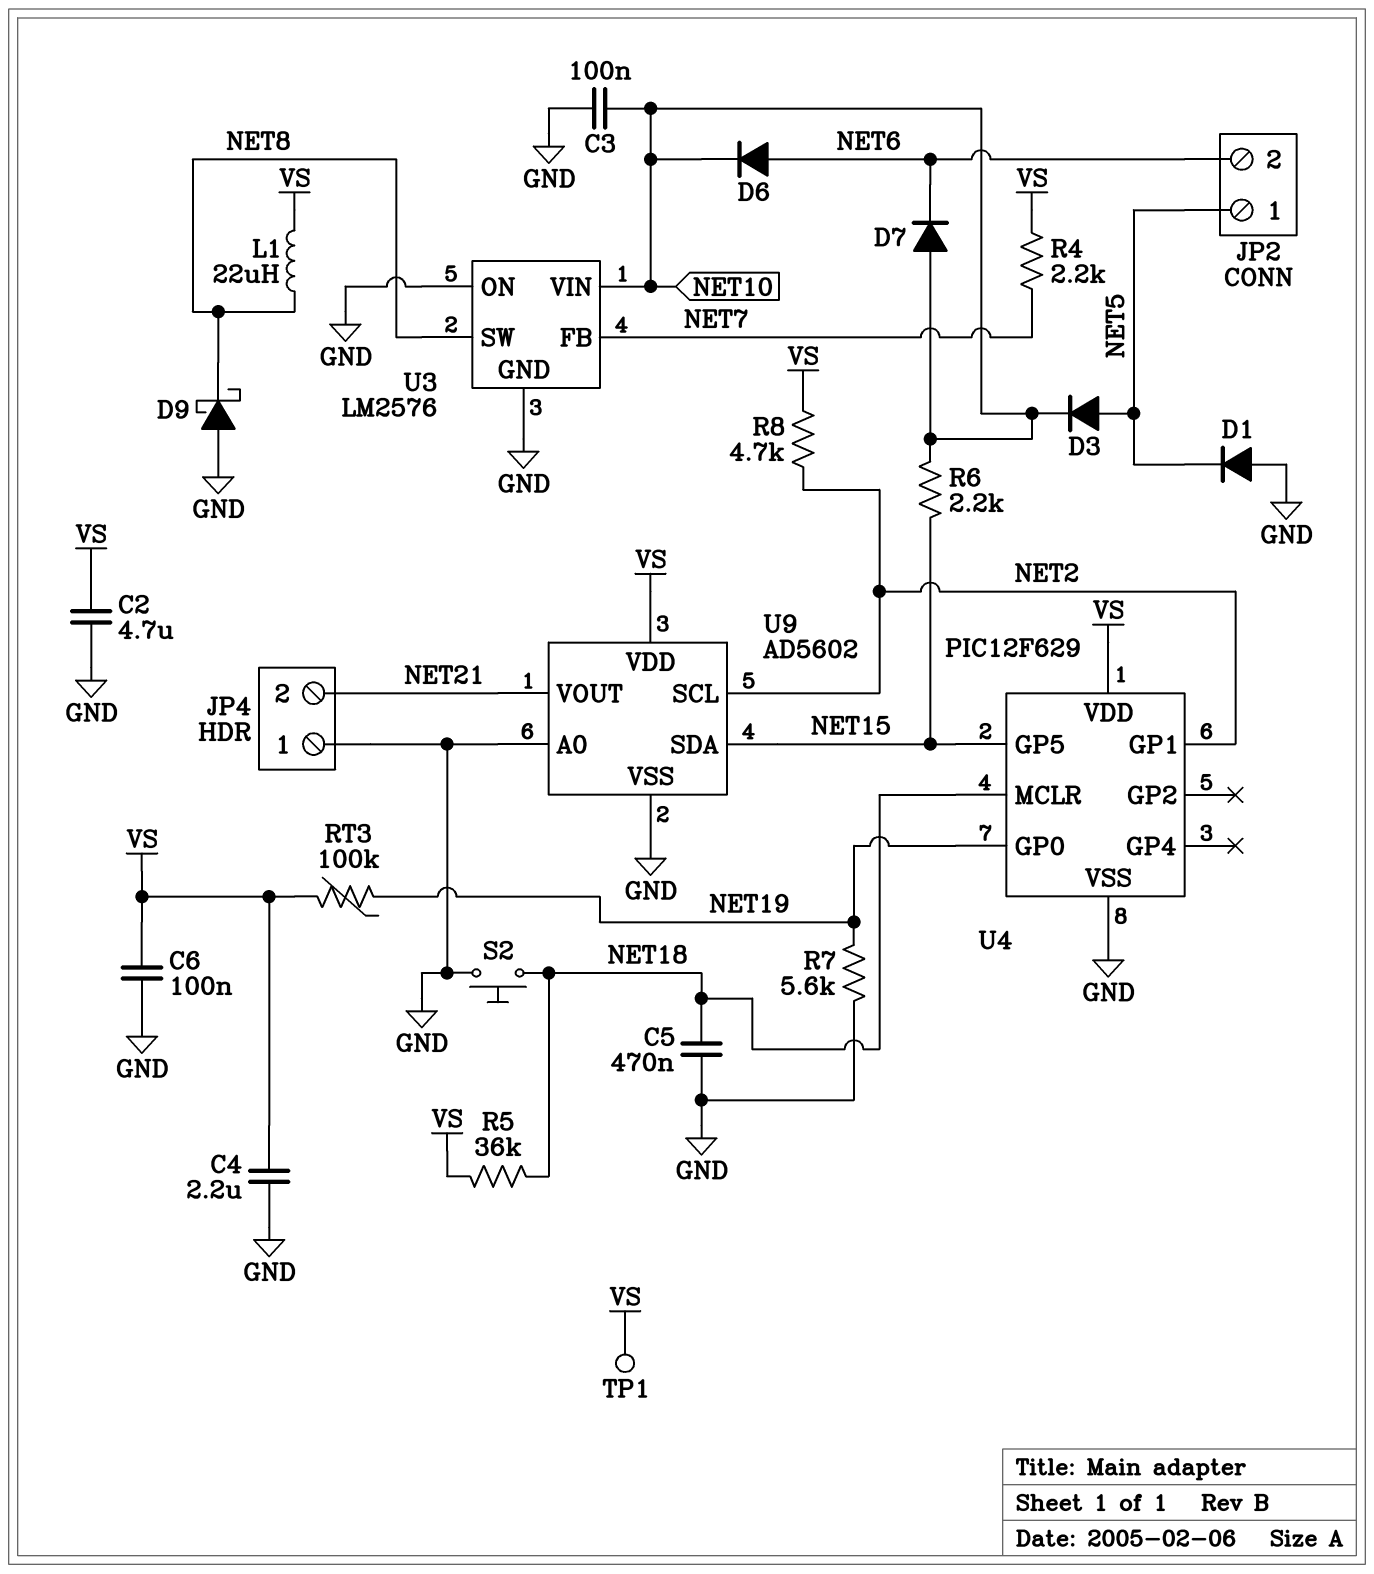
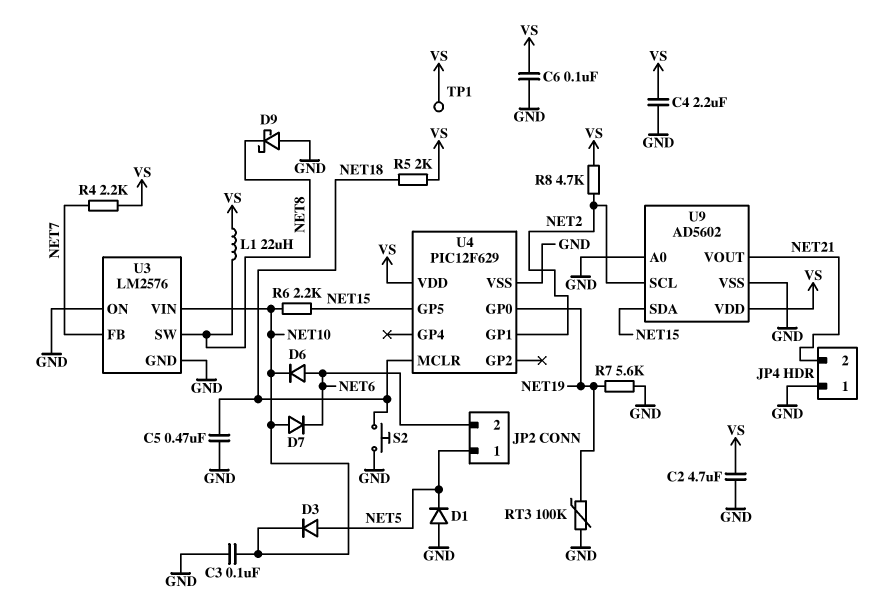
R5: 36k (NET18, VS) -> 2k (NET18, VS)
RT3: 100k (NET19, VS) -> 100k (GND, NET19)

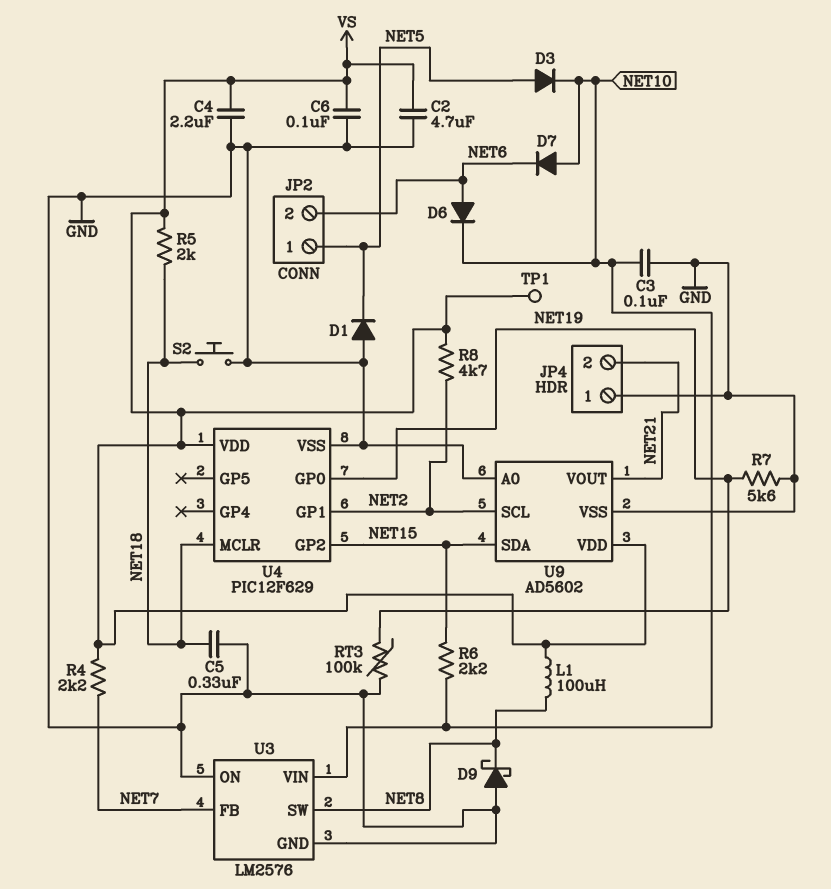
C5: 470nF (GND, NET18) -> 330nF (GND, NET18)
L1: 22uH (NET8, VS) -> 100uH (NET8, VS)
U4 pin GP2: none -> NET15
U4 pin GP5: NET15 -> none

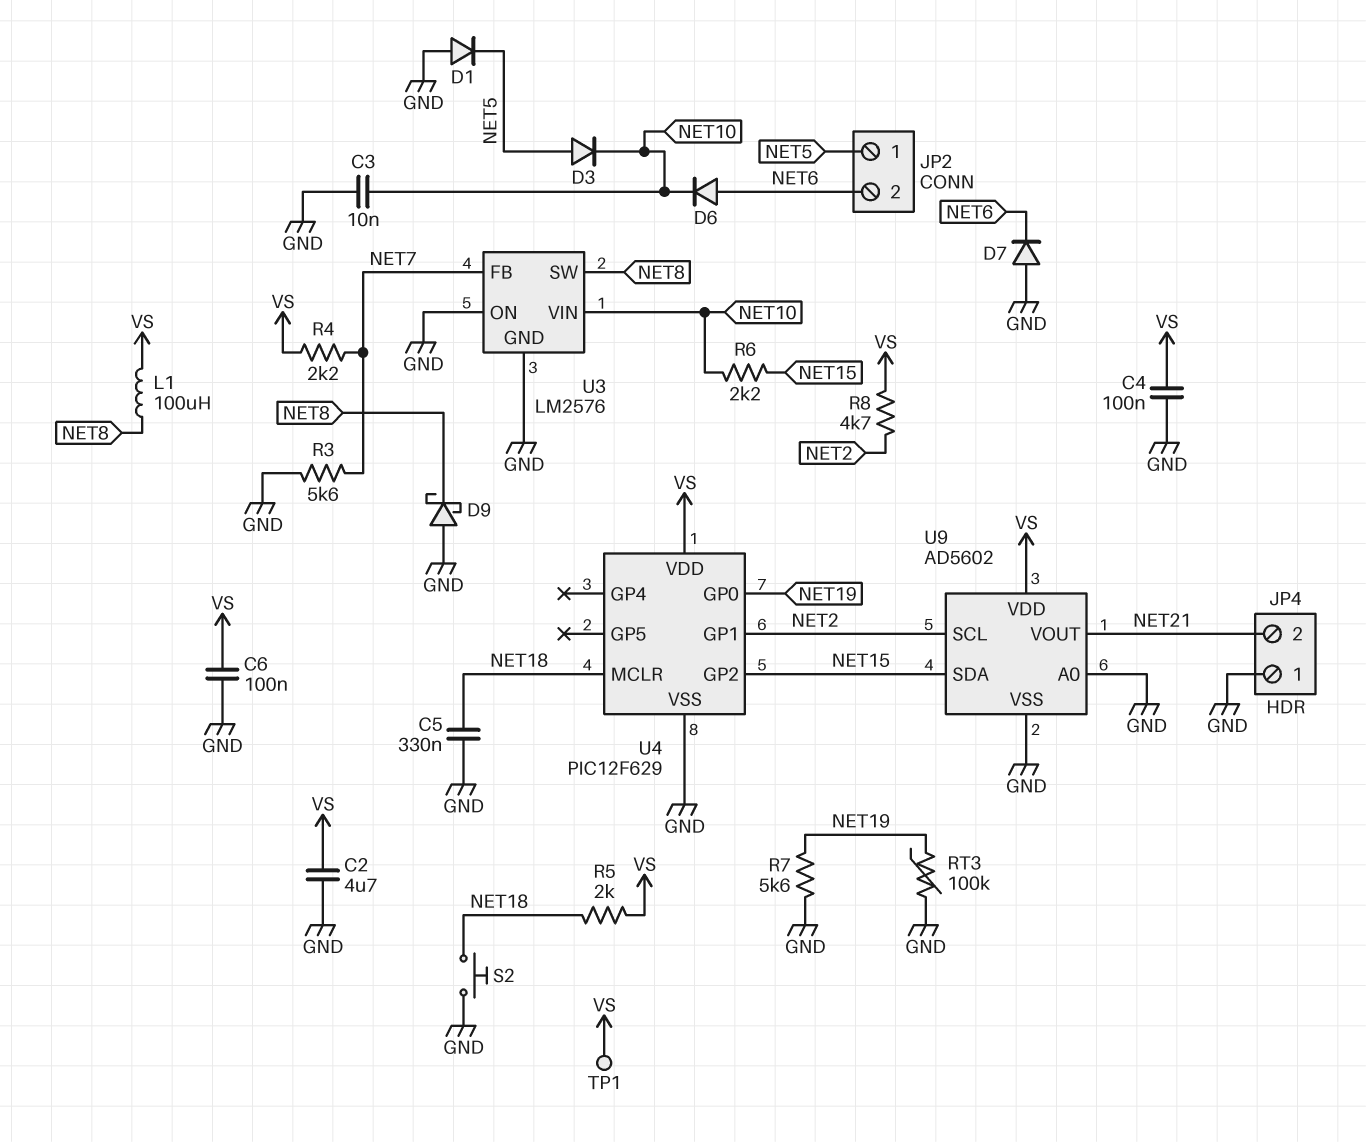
C3: 100nF (GND, NET10) -> 10nF (GND, NET10)
C4: 2.2uF (GND, VS) -> 100nF (GND, VS)
D7: diode (A NET10, K NET6) -> diode (A GND, K NET6)
R3: none -> 5.6k (GND, NET7)

